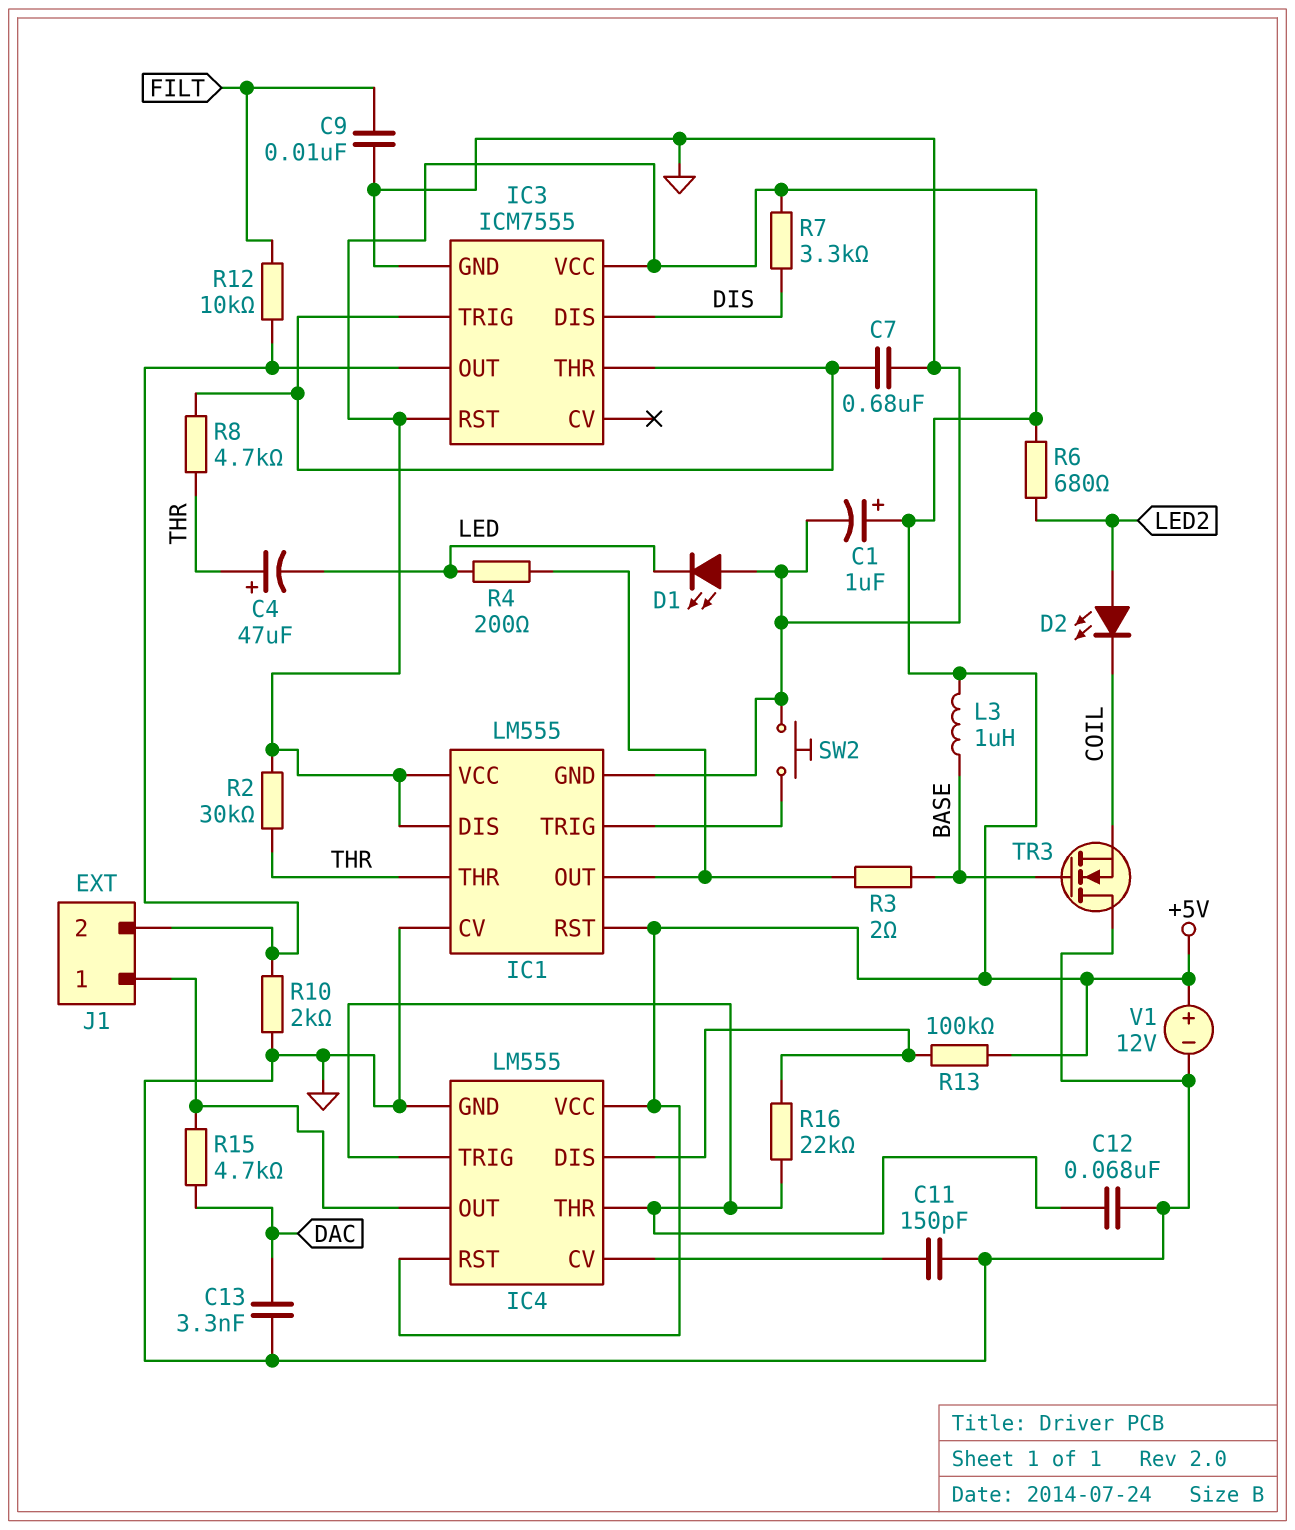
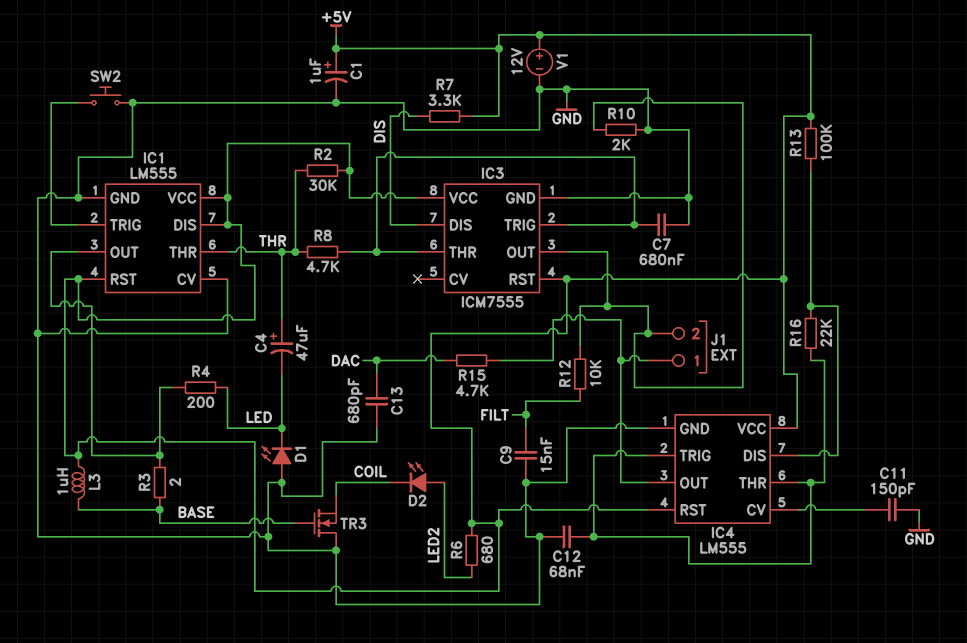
C9: 10nF (FILT, GND) -> 15nF (FILT, GND)
C13: 3.3nF (DAC, GND) -> 680pF (DAC, GND)

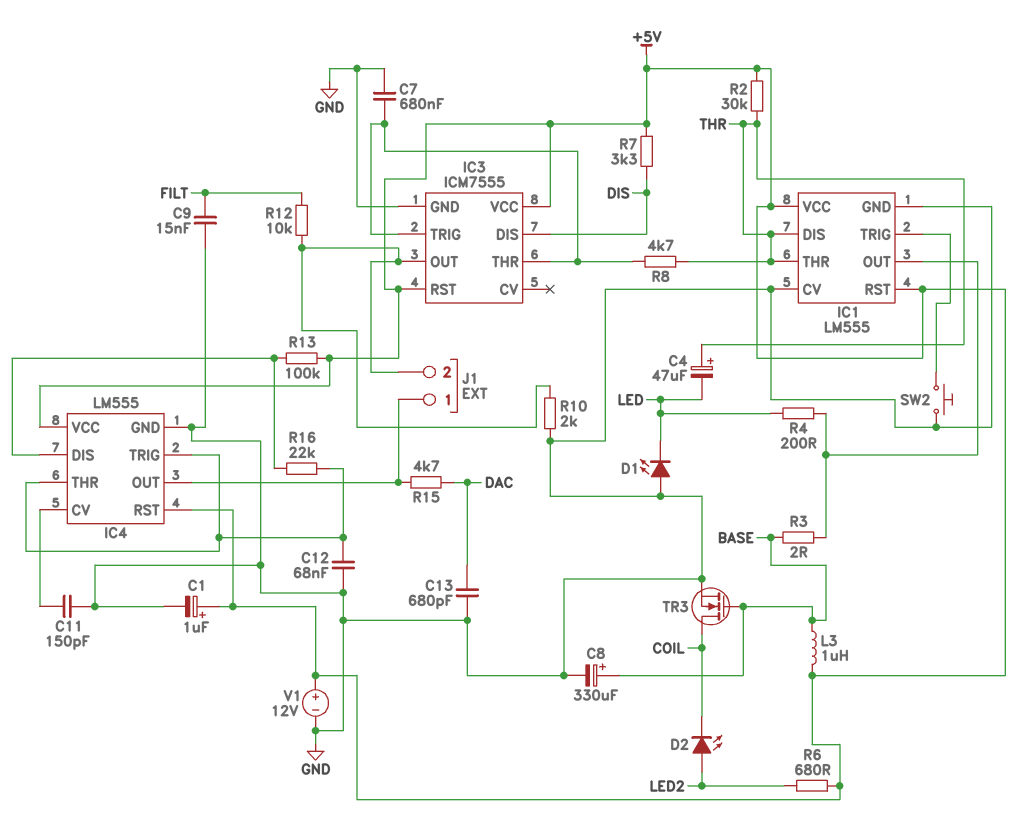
C8: none -> 330uF (plus BASE, minus GND)
IC1 pin DIS: +5V -> THR
TR3: NMOS (G BASE, D GND, S COIL) -> NMOS (G BASE, D COIL, S GND)

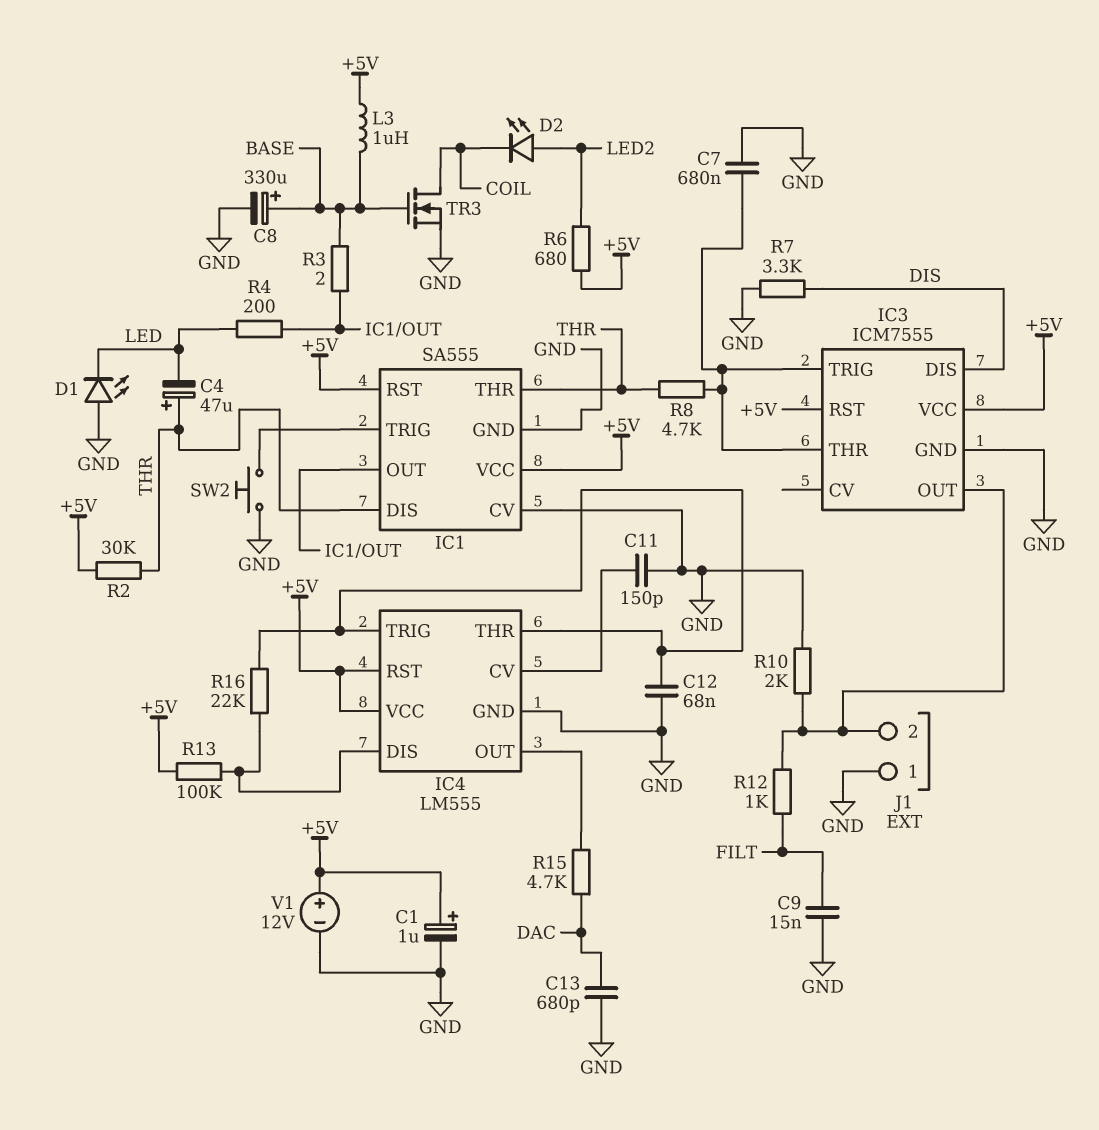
IC1: LM555 -> SA555
J1 pin 1: IC4/OUT -> GND
R7: 3.3k (+5V, DIS) -> 3.3k (DIS, GND)
R12: 10k (FILT, IC3/OUT) -> 1k (FILT, IC3/OUT)

